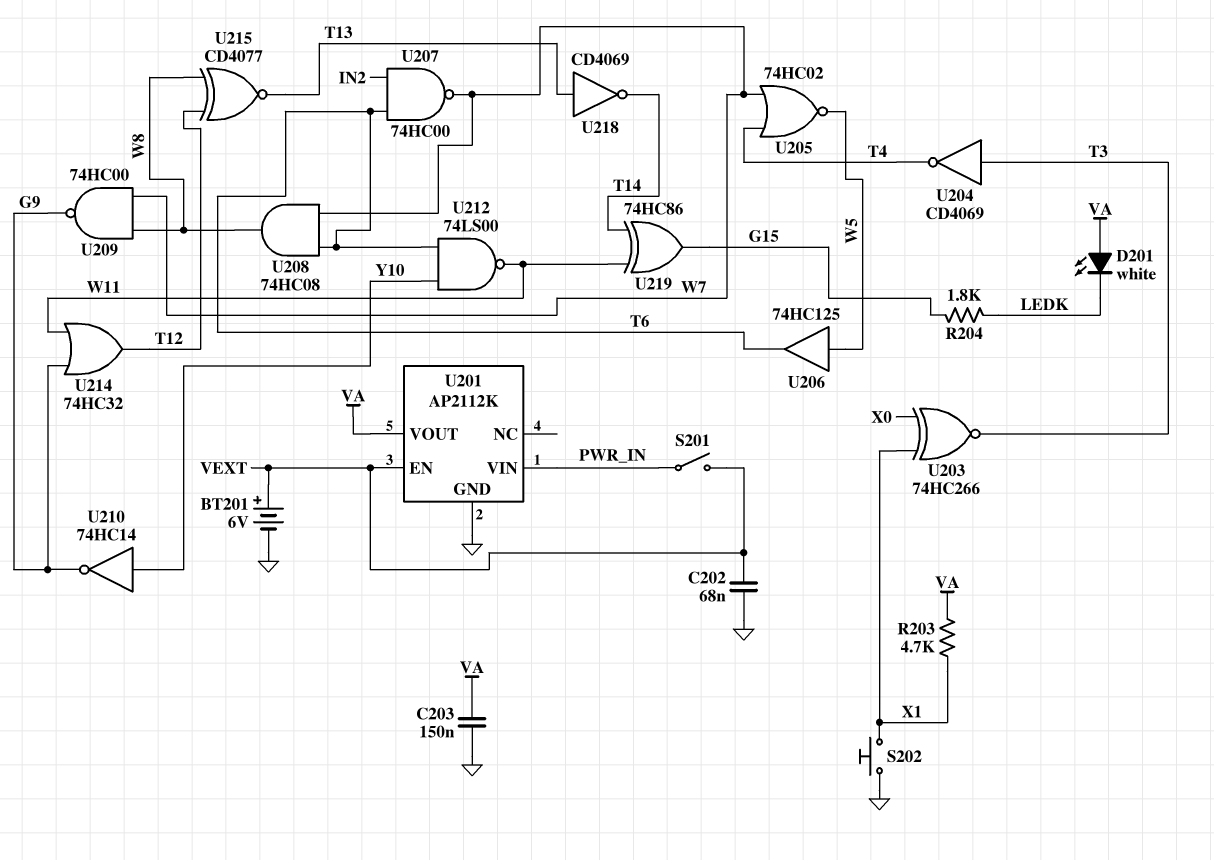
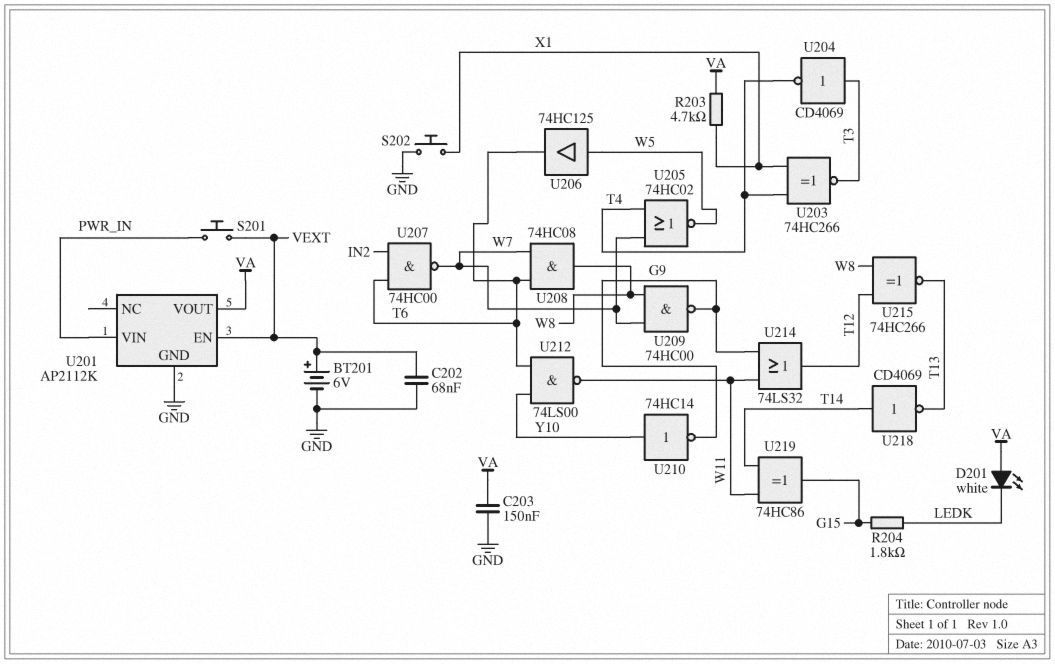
S201: switch (PWR_IN, VEXT) -> button (PWR_IN, VEXT)
U203: XNOR 74HC266 (in X0, in X1, out T3) -> XNOR 74HC266 (in T4, in X1, out T3)
U214: OR 74HC32 (in G9, in W11, out T12) -> OR 74LS32 (in G9, in W11, out T12)
U215: XNOR CD4077 (in T12, in W8, out T13) -> XNOR 74HC266 (in T12, in W8, out T13)
U218: NOT CD4069 (in T13, out T14) -> NOT CD4069 (in T14, out T13)

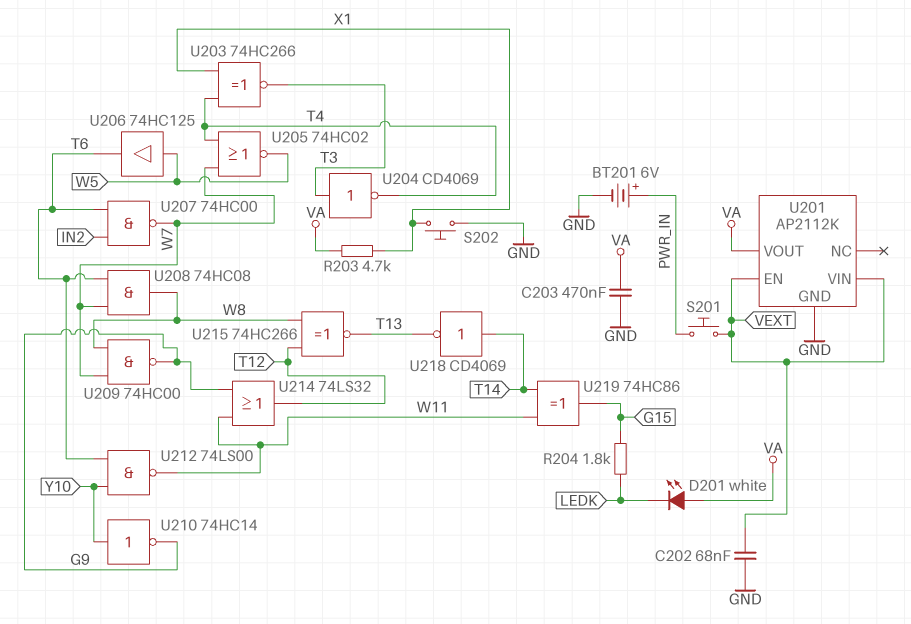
BT201: 6V (plus VEXT, minus GND) -> 6V (plus PWR_IN, minus GND)
C203: 150nF (GND, VA) -> 470nF (GND, VA)
U201 pin VIN: PWR_IN -> VEXT

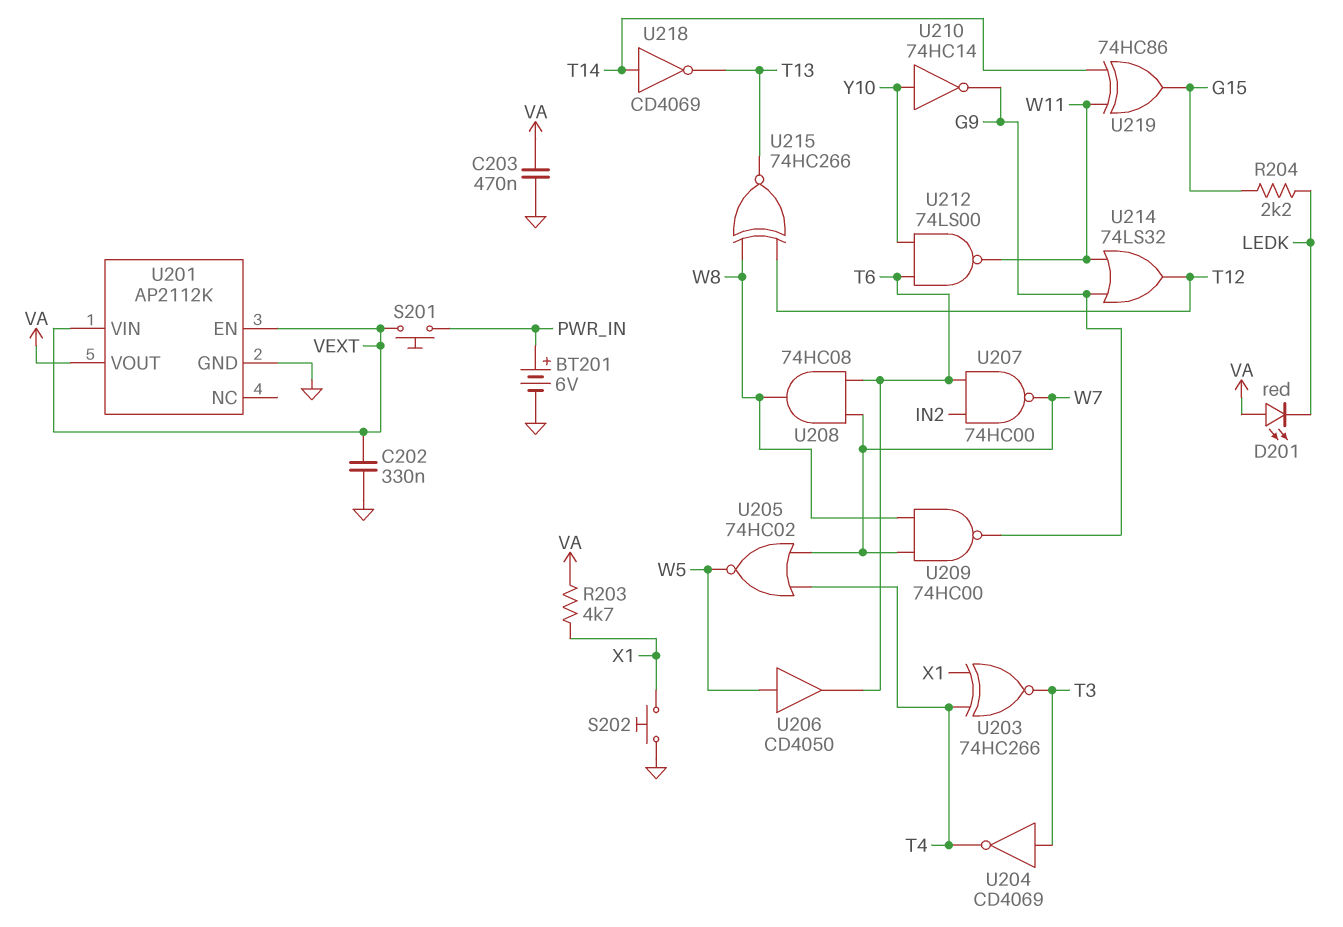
C202: 68nF (GND, VEXT) -> 330nF (GND, VEXT)
D201: LED white (A VA, K LEDK) -> LED red (A VA, K LEDK)
R204: 1.8k (G15, LEDK) -> 2.2k (G15, LEDK)
U206: buffer 74HC125 (in W5, out T6) -> buffer CD4050 (in W5, out T6)

